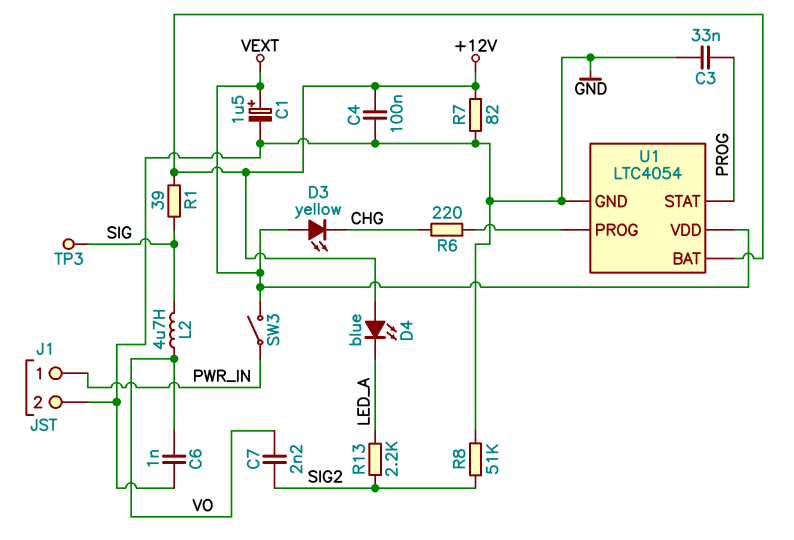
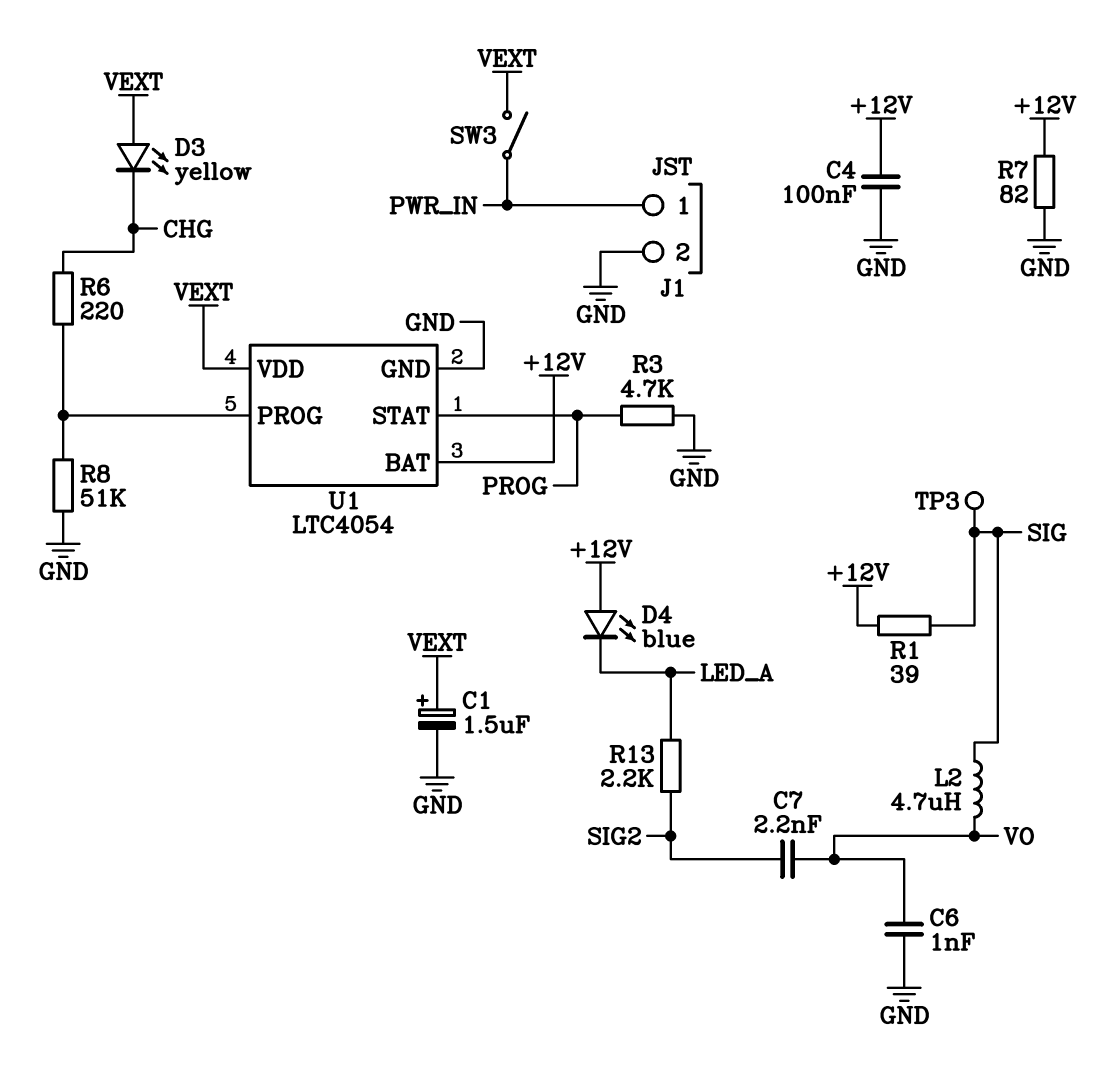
C3: 33nF (GND, PROG) -> none
R3: none -> 4.7k (GND, PROG)
R8: 51k (GND, SIG2) -> 51k (GND, U1/PROG)

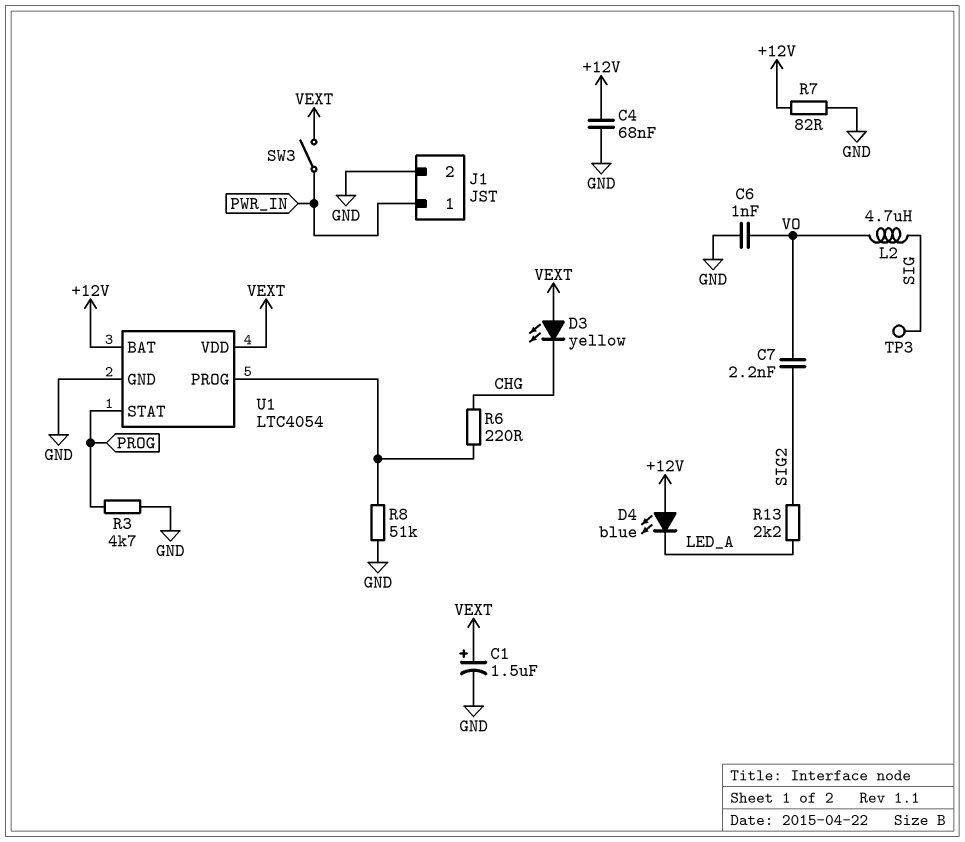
C4: 100nF (+12V, GND) -> 68nF (+12V, GND)
R1: 39 (+12V, SIG) -> none

